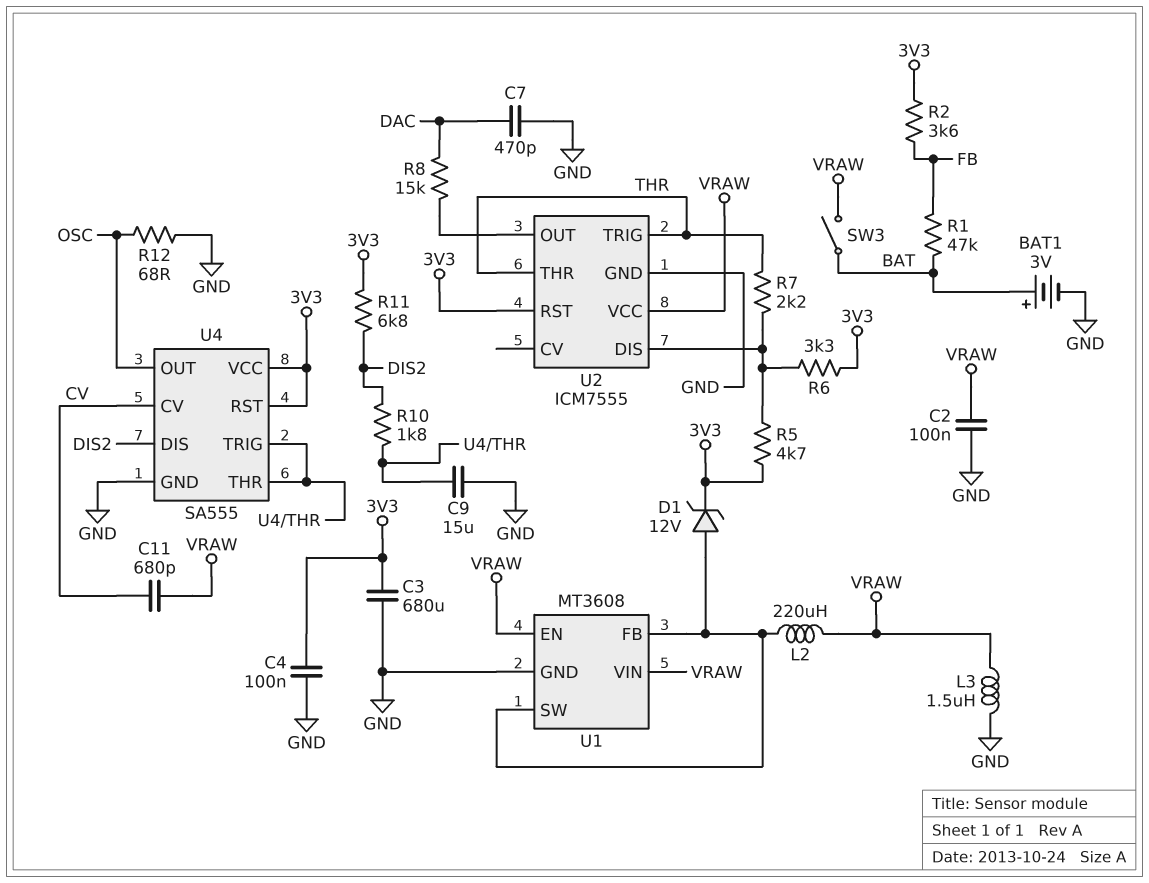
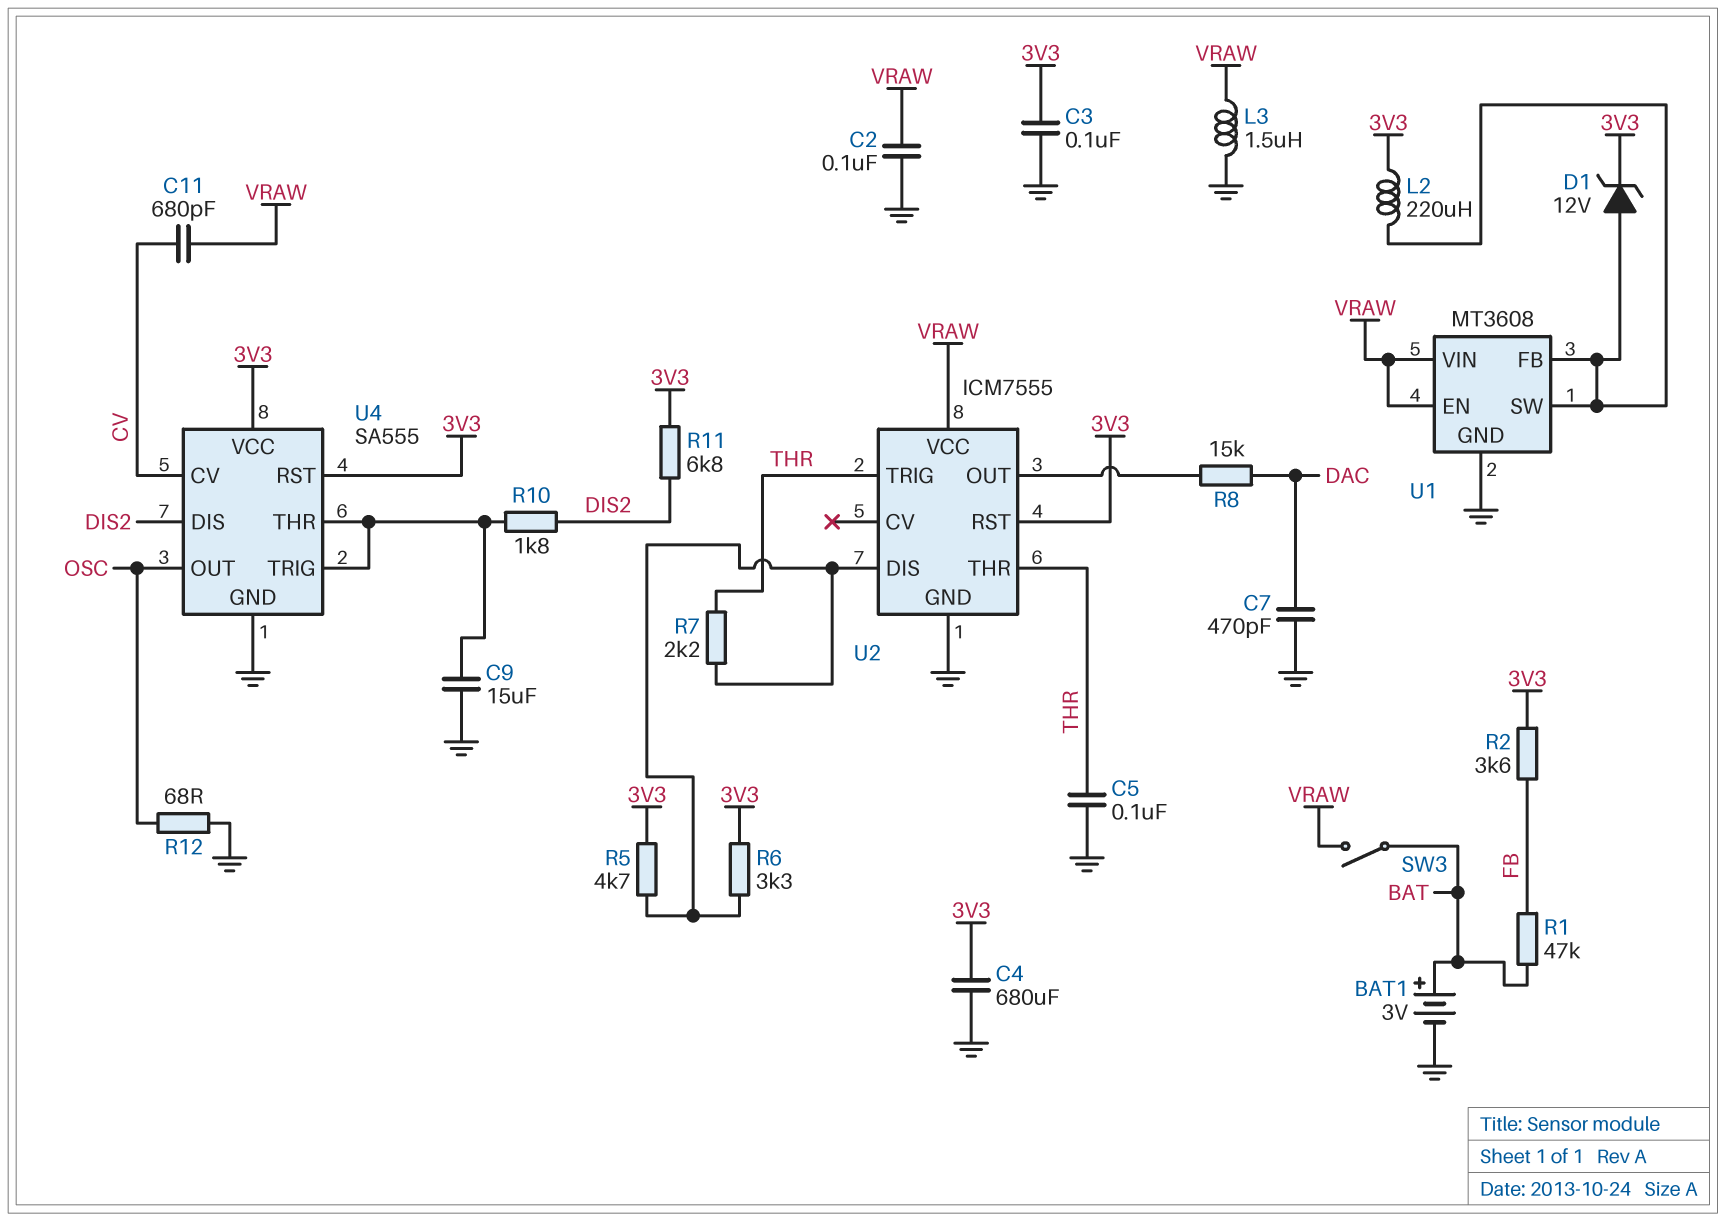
C3: 680uF (3V3, GND) -> 100nF (3V3, GND)
C4: 100nF (3V3, GND) -> 680uF (3V3, GND)
C5: none -> 100nF (GND, THR)
L2: 220uH (U1/FB, VRAW) -> 220uH (3V3, U1/FB)

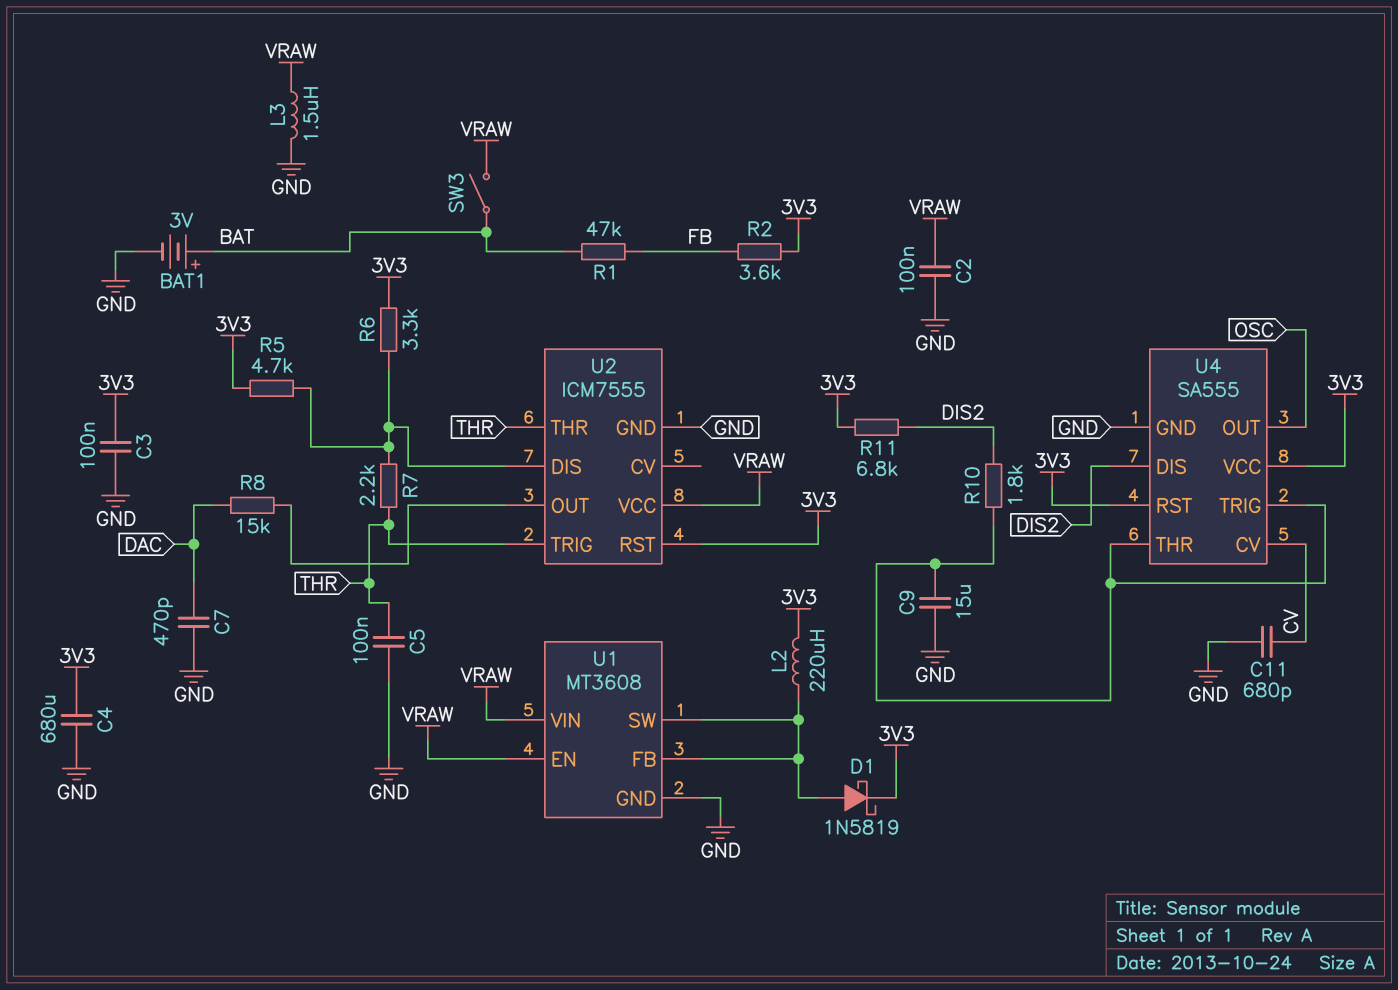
C11: 680pF (CV, VRAW) -> 680pF (CV, GND)
D1: zener 12V (A U1/FB, K 3V3) -> schottky 1N5819 (A U1/FB, K 3V3)
R12: 68 (GND, OSC) -> none

